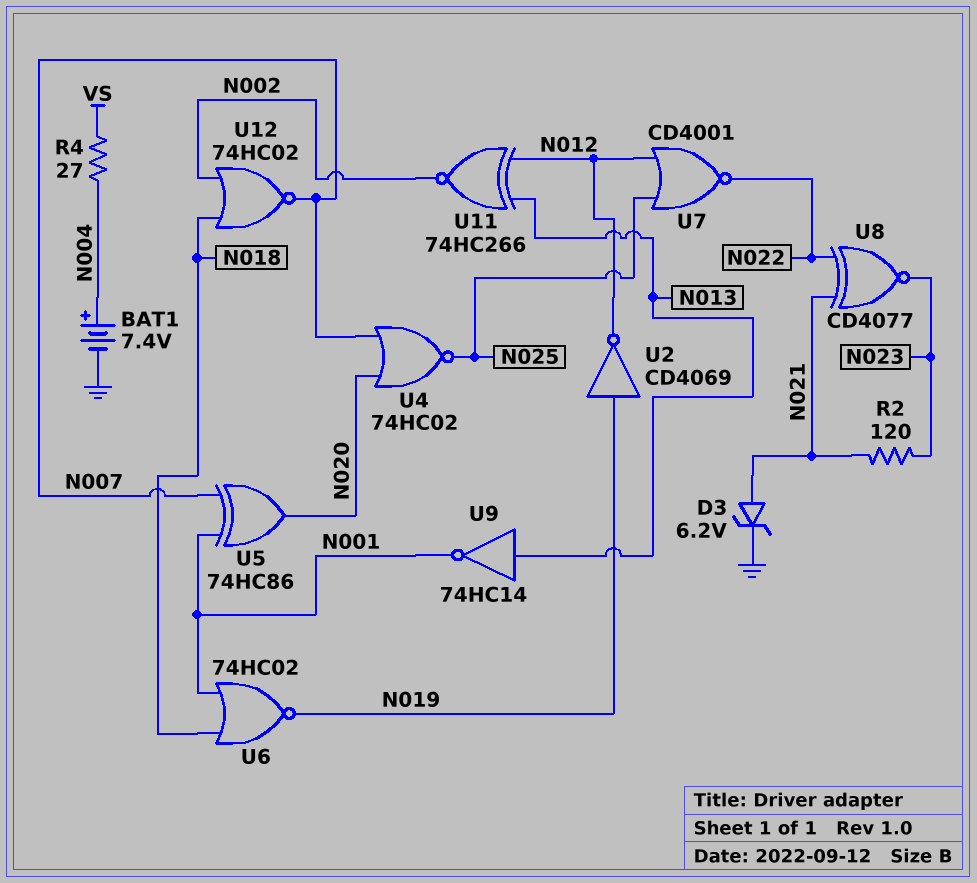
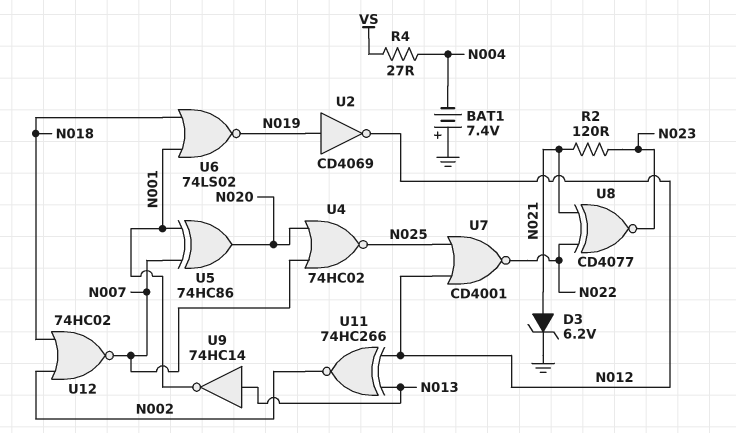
BAT1: 7.4V (plus N004, minus GND) -> 7.4V (plus GND, minus N004)
U6: NOR 74HC02 (in N001, in N018, out N019) -> NOR 74LS02 (in N001, in N018, out N019)

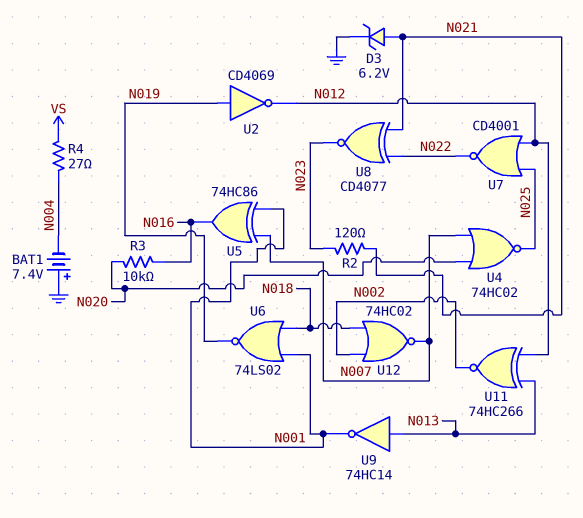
R3: none -> 10k (N016, N020)
U5: XOR 74HC86 (in N001, in N007, out N020) -> XOR 74HC86 (in N001, in N007, out N016)

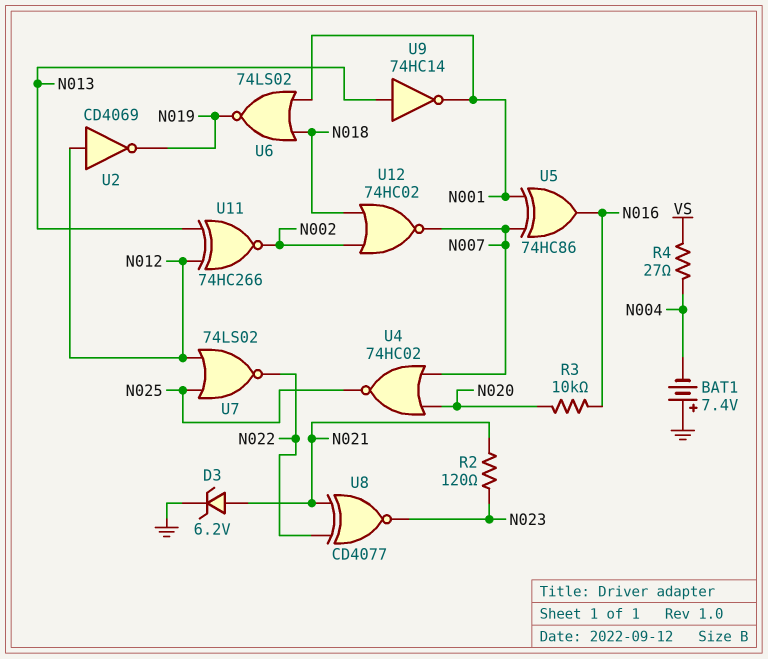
U2: NOT CD4069 (in N019, out N012) -> NOT CD4069 (in N012, out N019)
U7: NOR CD4001 (in N012, in N025, out N022) -> NOR 74LS02 (in N012, in N025, out N022)

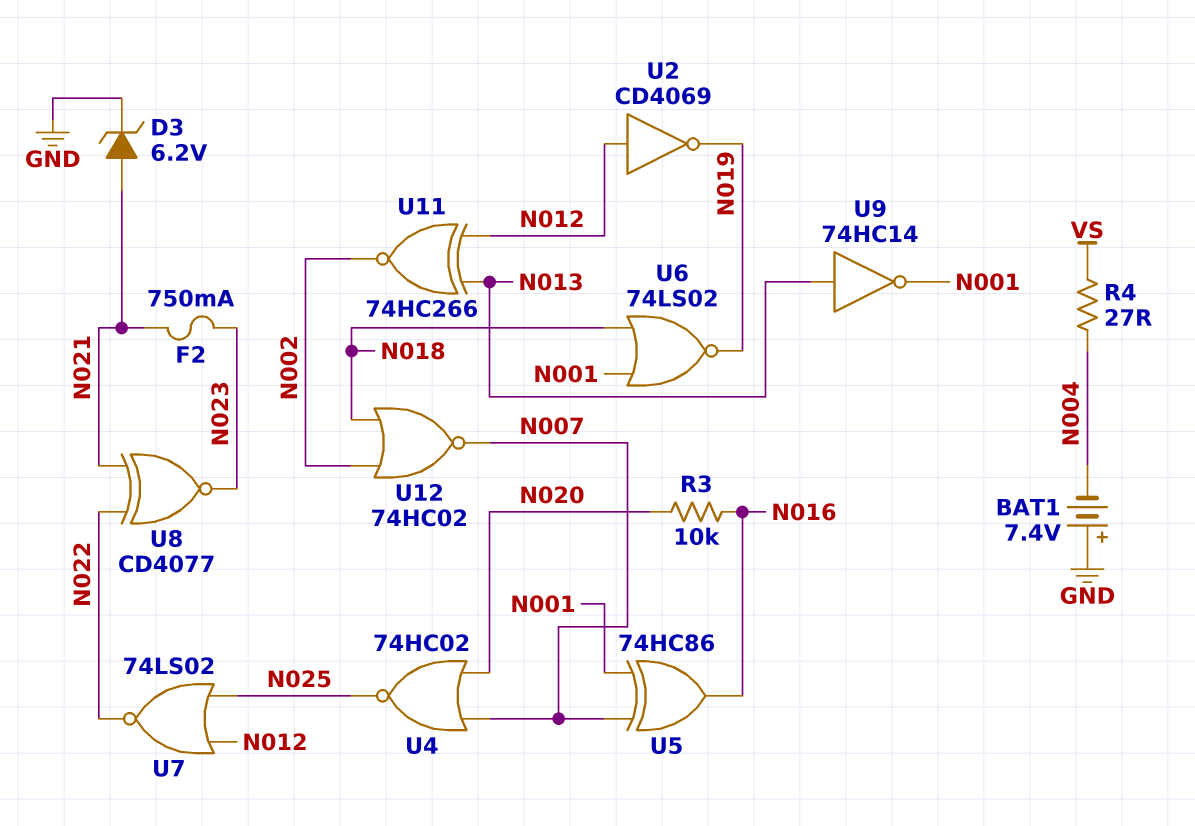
F2: none -> 750mA (N021, N023)
R2: 120 (N021, N023) -> none

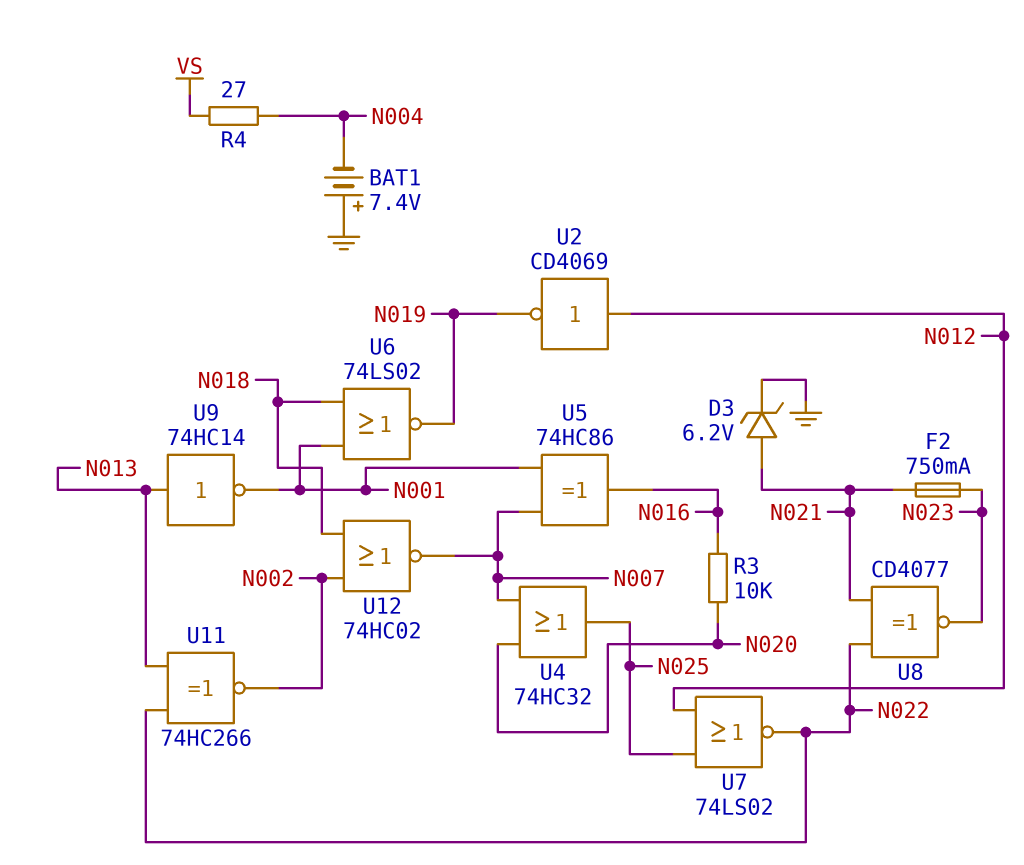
U4: NOR 74HC02 (in N007, in N020, out N025) -> OR 74HC32 (in N007, in N020, out N025)
U11: XNOR 74HC266 (in N012, in N013, out N002) -> XNOR 74HC266 (in N013, in N022, out N002)

